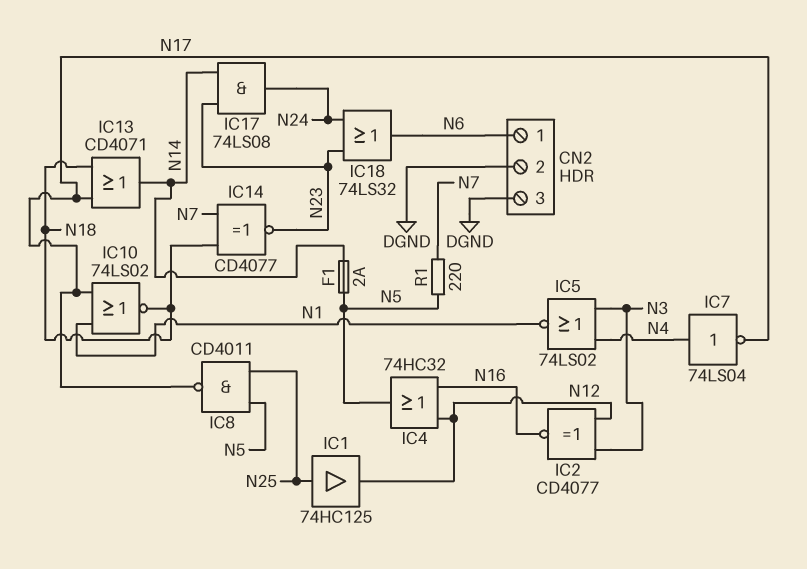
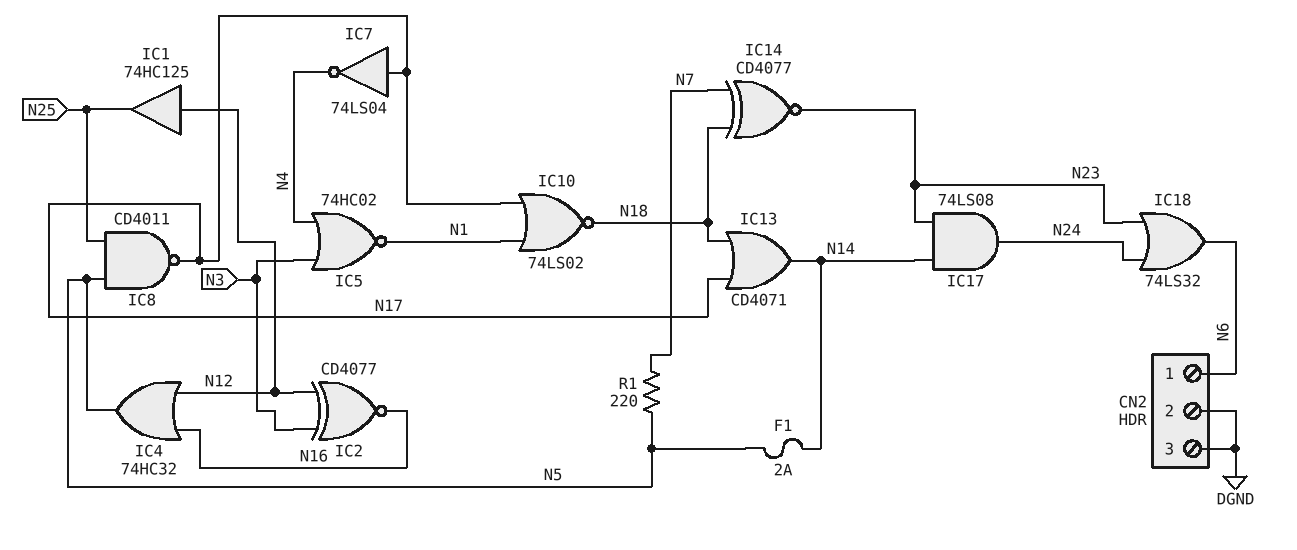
IC1: buffer 74HC125 (in N25, out N12) -> buffer 74HC125 (in N12, out N25)
IC5: NOR 74LS02 (in N3, in N4, out N1) -> NOR 74HC02 (in N3, in N4, out N1)
IC7: NOT 74LS04 (in N4, out N17) -> NOT 74LS04 (in N17, out N4)

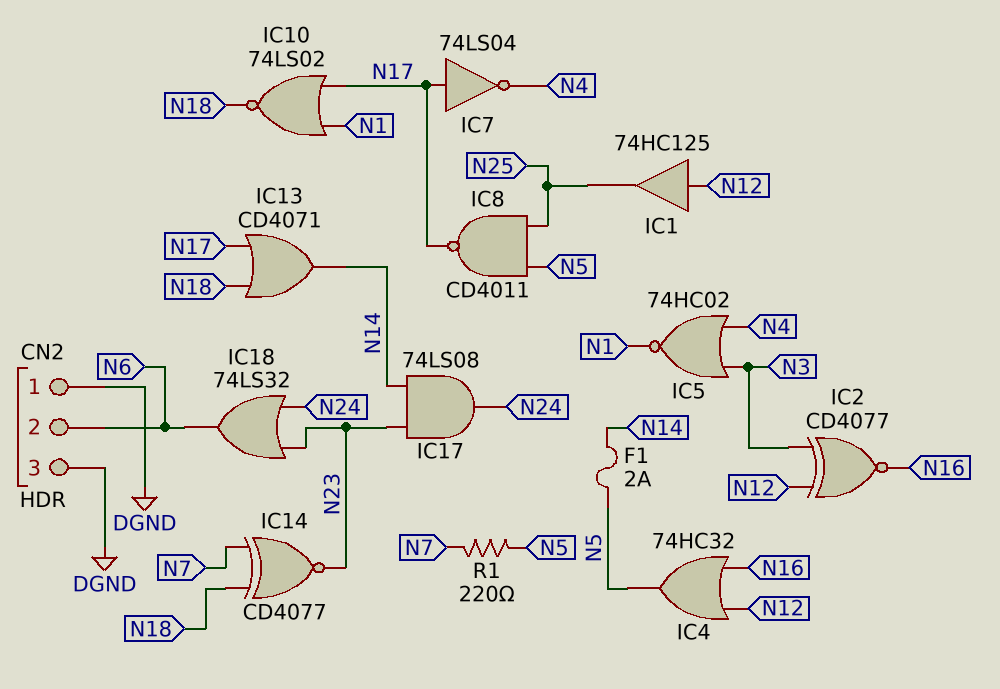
CN2 pin 1: N6 -> DGND
CN2 pin 2: DGND -> N6

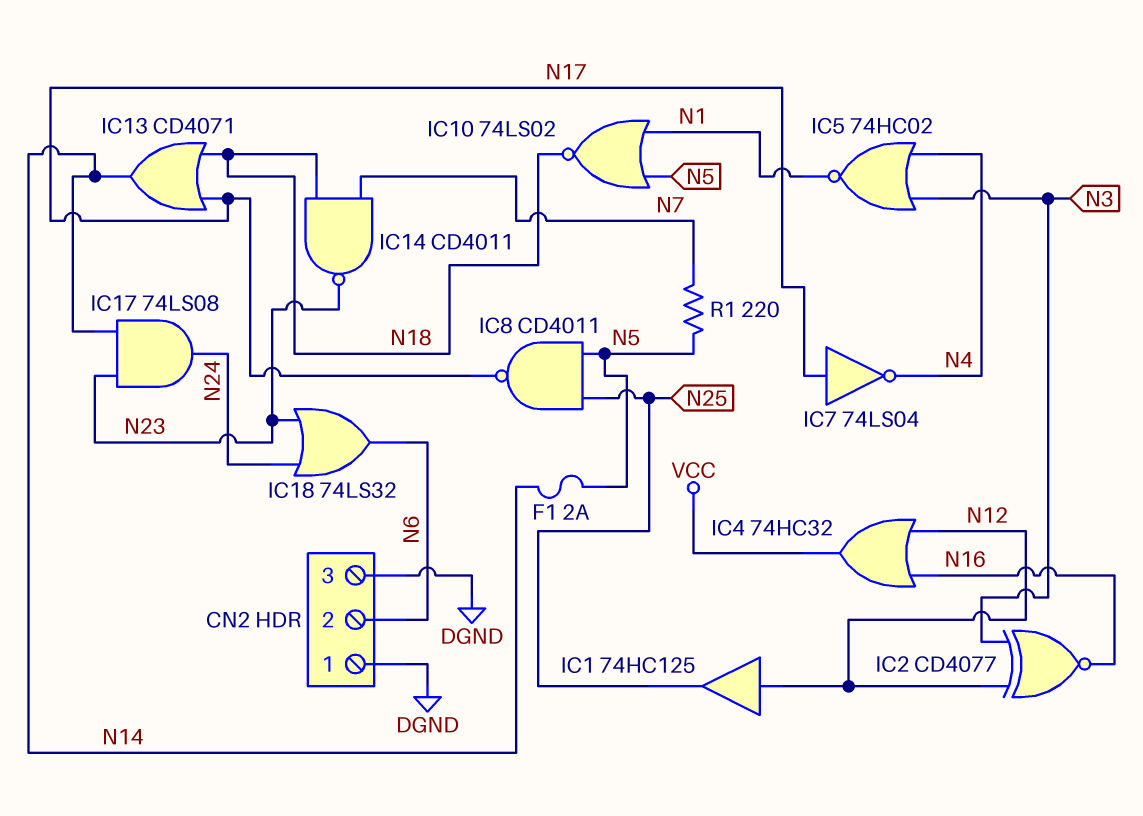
IC4: OR 74HC32 (in N12, in N16, out N5) -> OR 74HC32 (in N12, in N16, out VCC)
IC10: NOR 74LS02 (in N1, in N17, out N18) -> NOR 74LS02 (in N1, in N5, out N18)
IC14: XNOR CD4077 (in N7, in N18, out N23) -> NAND CD4011 (in N7, in N18, out N23)

